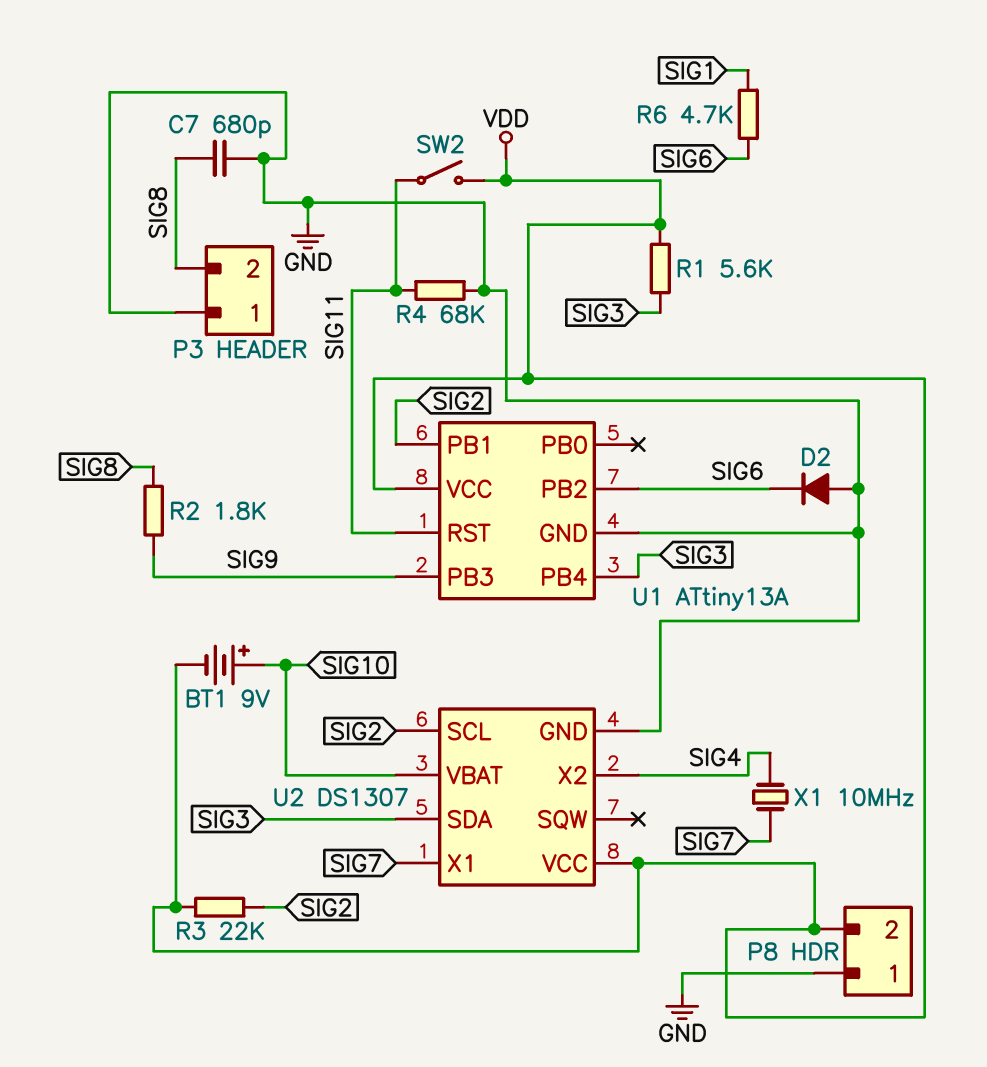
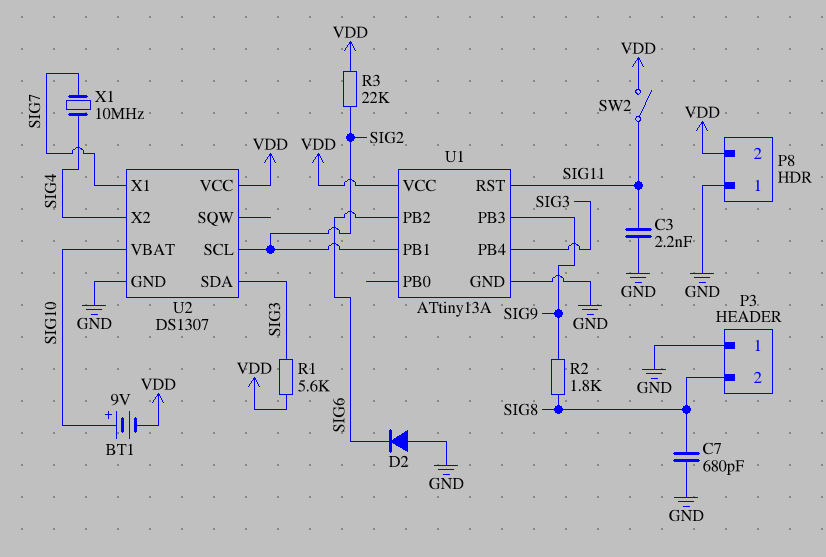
C3: none -> 2.2nF (GND, SIG11)
R4: 68k (GND, SIG11) -> none
R6: 4.7k (SIG1, SIG6) -> none

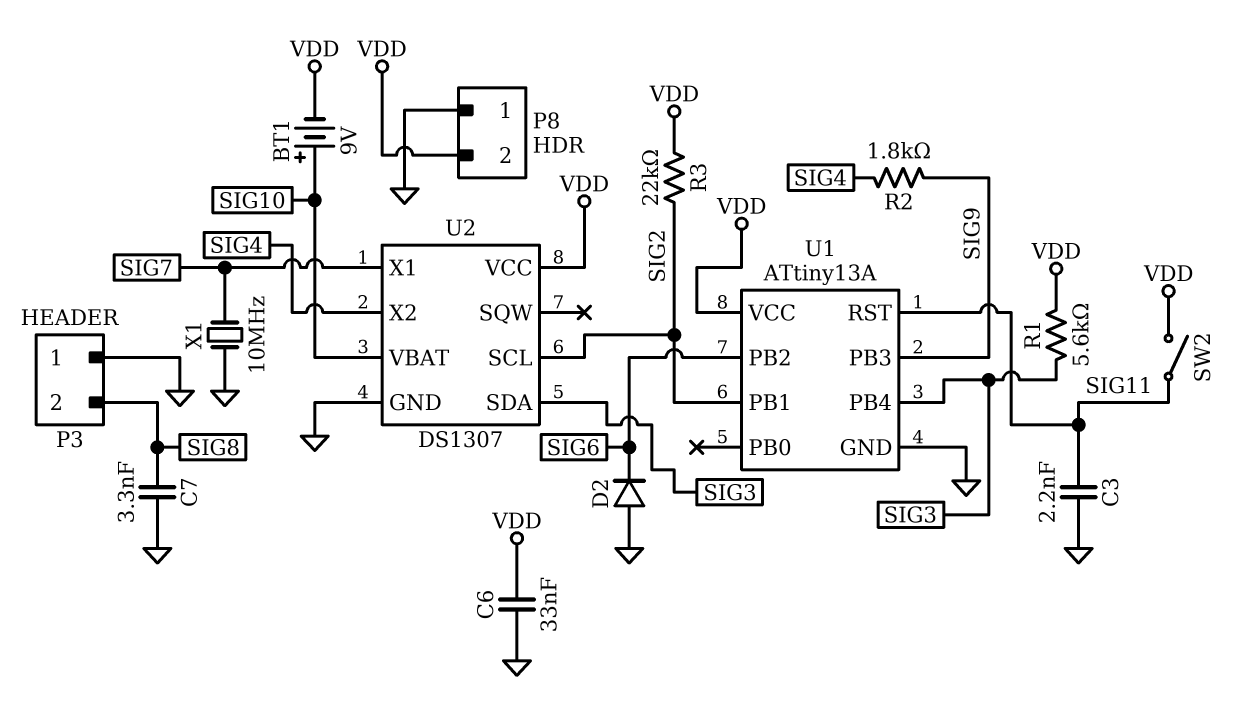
C6: none -> 33nF (GND, VDD)
C7: 680pF (GND, SIG8) -> 3.3nF (GND, SIG8)
R2: 1.8k (SIG8, SIG9) -> 1.8k (SIG4, SIG9)
X1: 10MHz (SIG4, SIG7) -> 10MHz (GND, SIG7)

